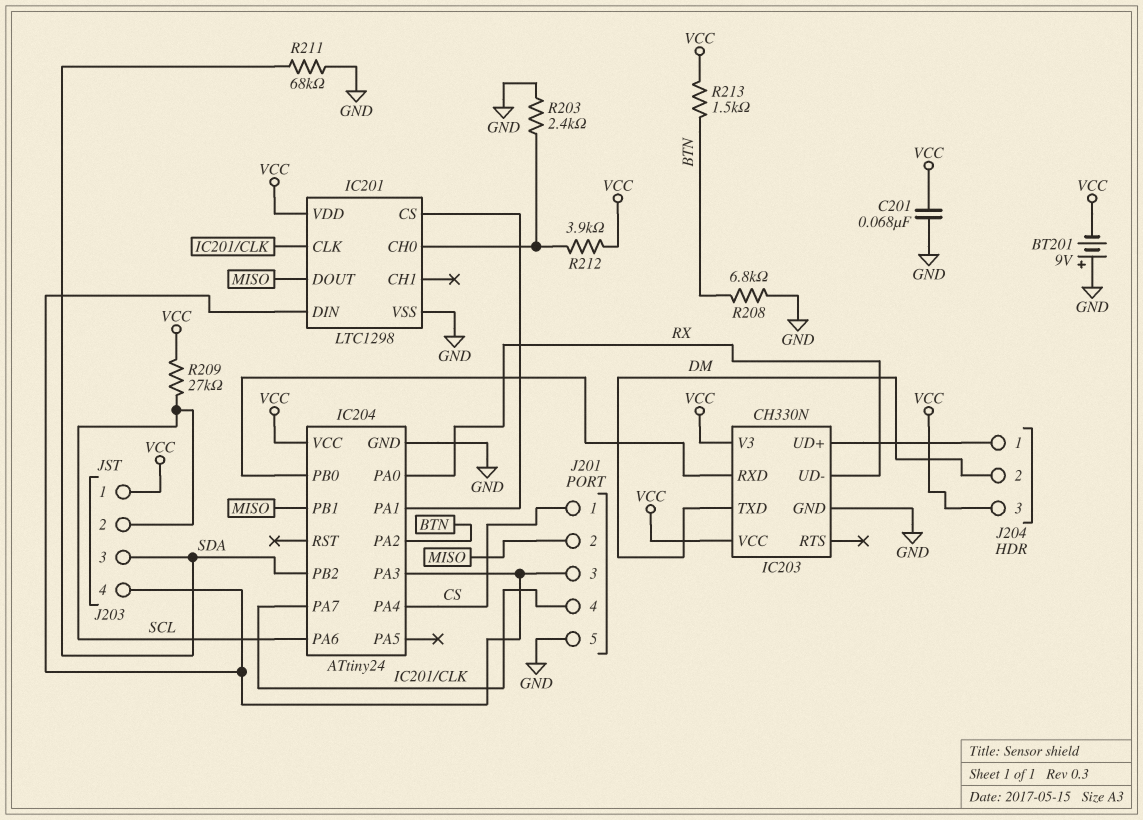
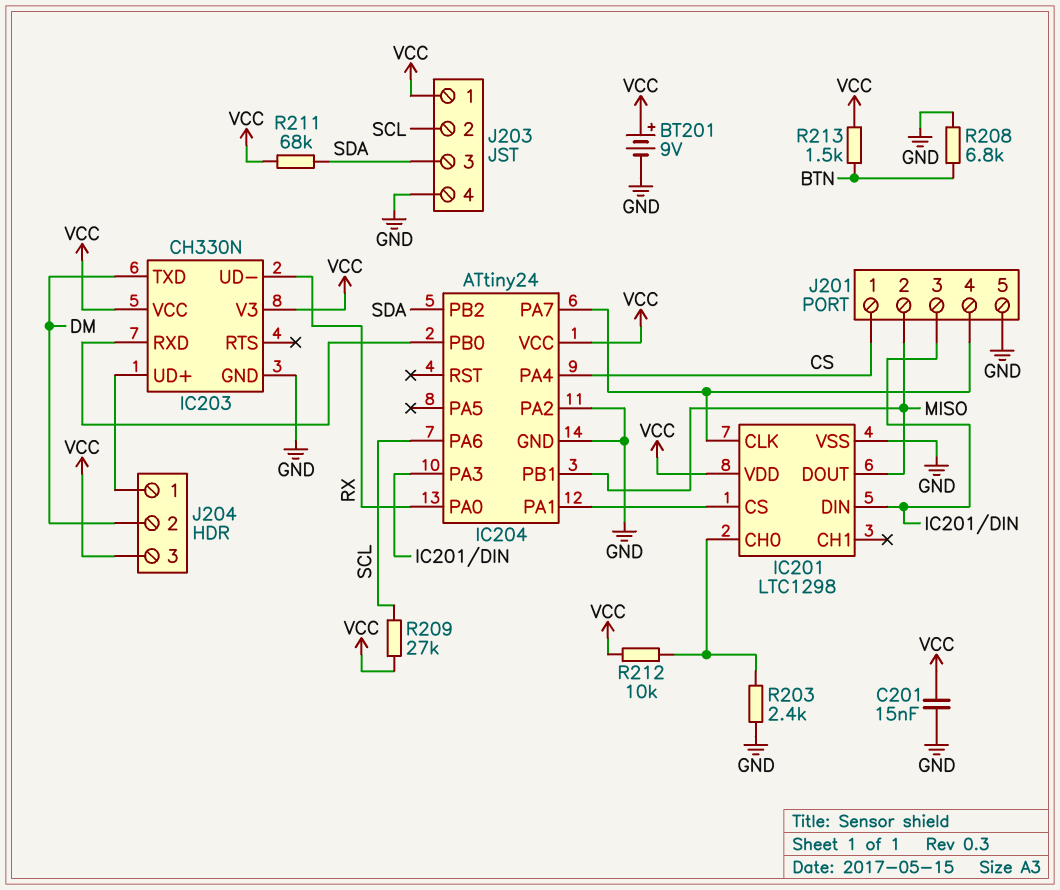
BT201: 9V (plus GND, minus VCC) -> 9V (plus VCC, minus GND)
C201: 68nF (GND, VCC) -> 15nF (GND, VCC)
IC204 pin PA2: BTN -> GND
J203 pin 4: IC201/DIN -> GND
R211: 68k (GND, SDA) -> 68k (SDA, VCC)
R212: 3.9k (IC201/CH0, VCC) -> 10k (IC201/CH0, VCC)

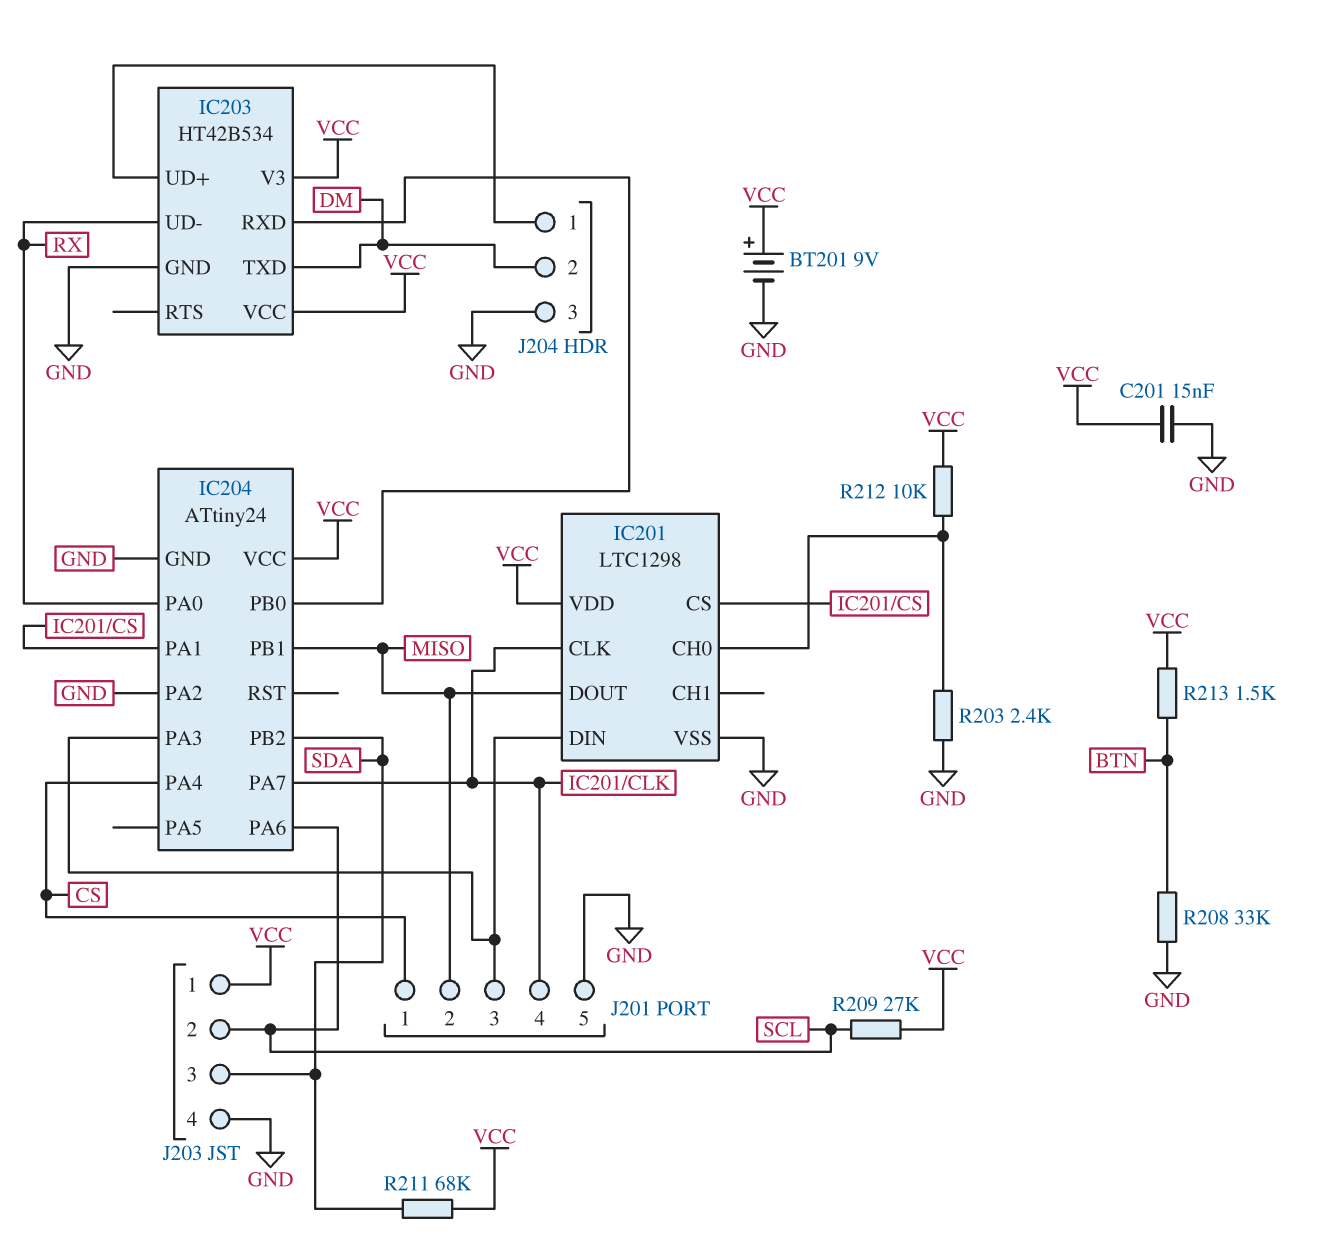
IC203: CH330N -> HT42B534
J204 pin 3: VCC -> GND
R208: 6.8k (BTN, GND) -> 33k (BTN, GND)

